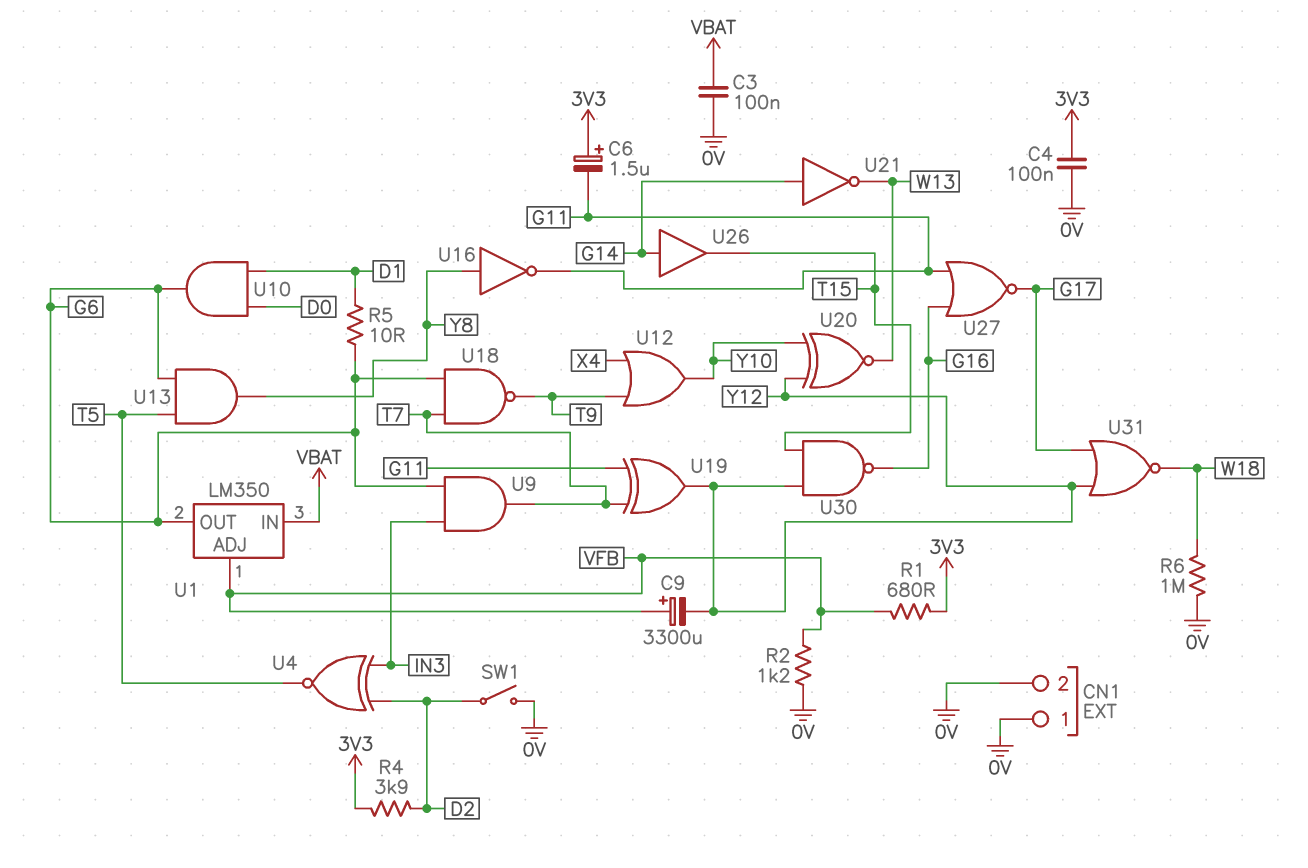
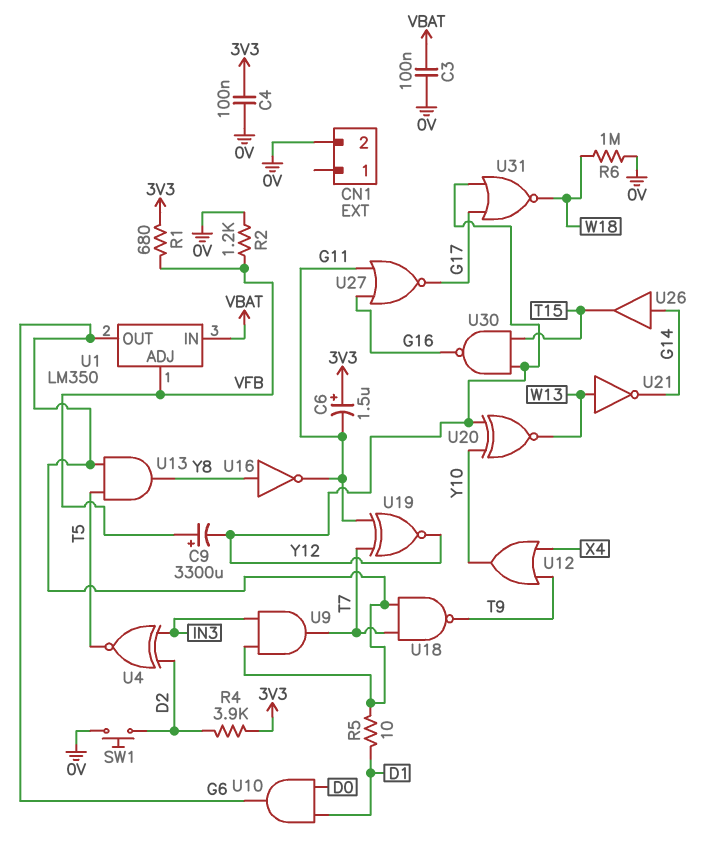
CN1 pin 1: 0V -> none
SW1: switch (0V, D2) -> button (0V, D2)
U19: XOR (in G11, in T7, out Y12) -> XNOR (in G11, in T7, out Y12)
U21: NOT (in G14, out W13) -> NOT (in W13, out G14)

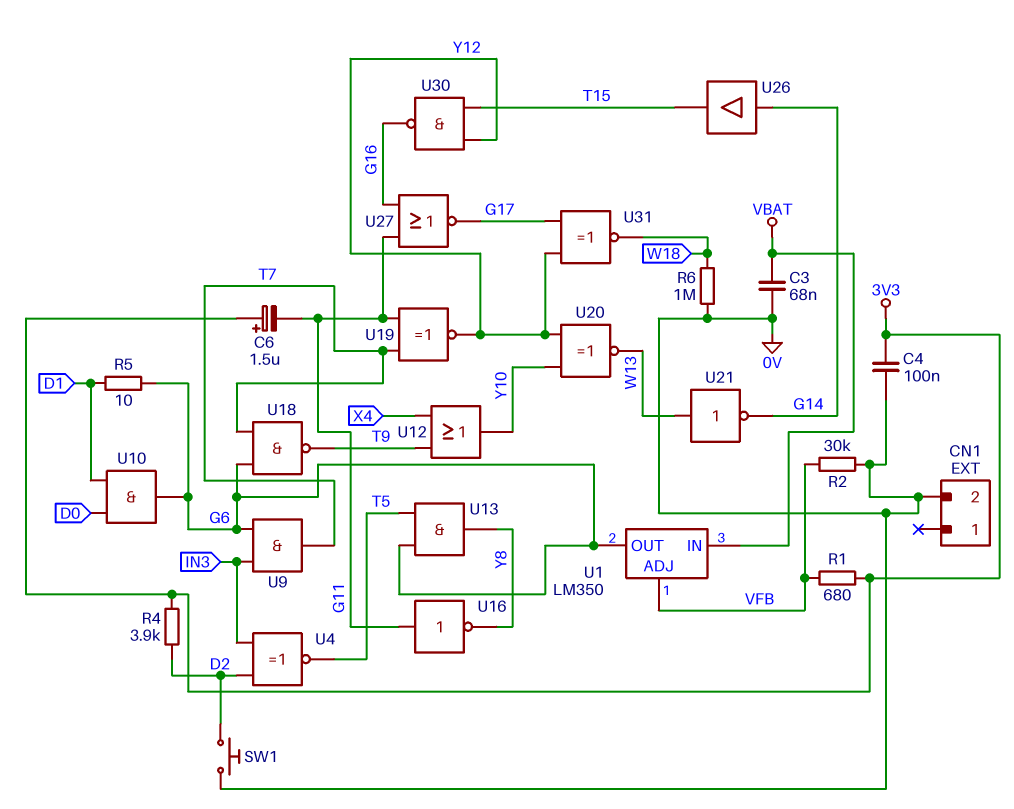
C3: 100nF (0V, VBAT) -> 68nF (0V, VBAT)
C9: 3300uF (plus VFB, minus Y12) -> none
R2: 1.2k (0V, VFB) -> 30k (0V, VFB)
U16: NOT (in Y8, out G11) -> NOT (in G11, out Y8)
U31: NOR (in G17, in Y12, out W18) -> XNOR (in G17, in Y12, out W18)

